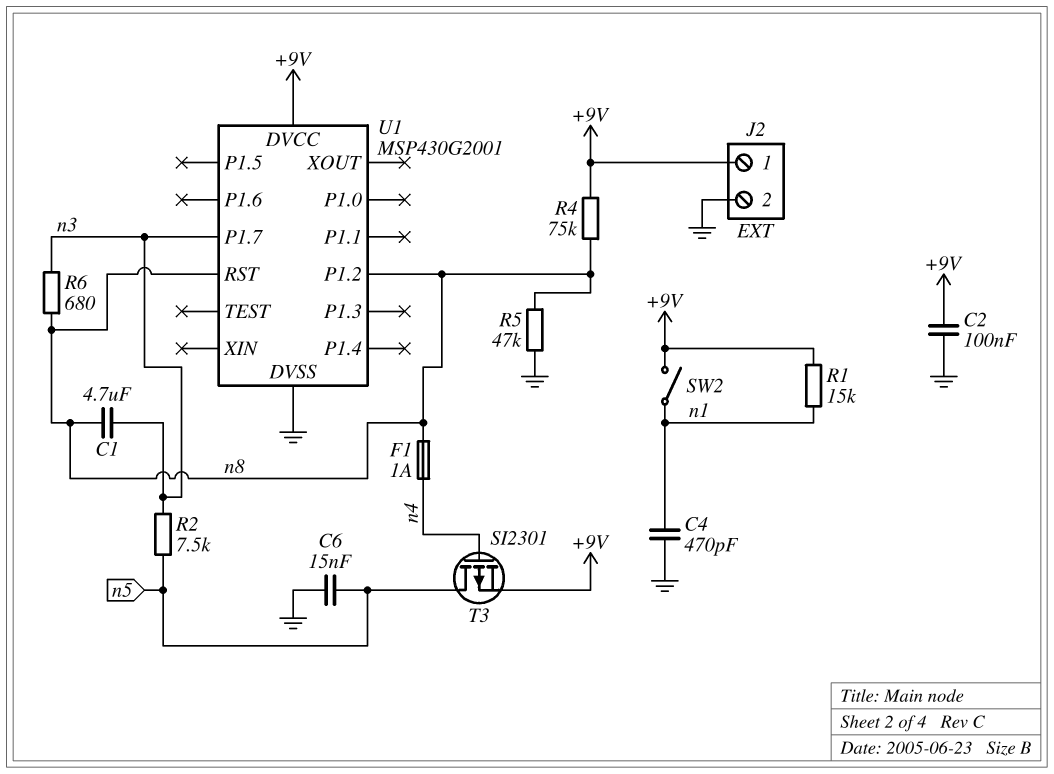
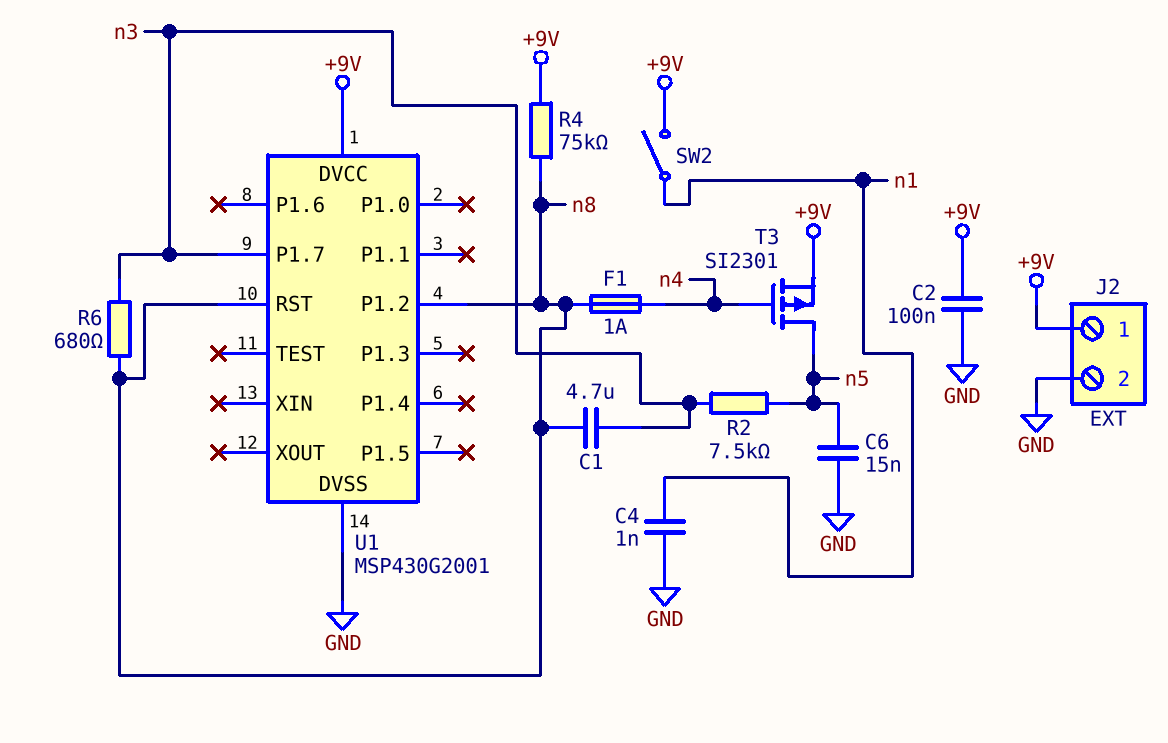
C4: 470pF (GND, n1) -> 1nF (GND, n1)
R1: 15k (+9V, n1) -> none
R5: 47k (GND, n8) -> none

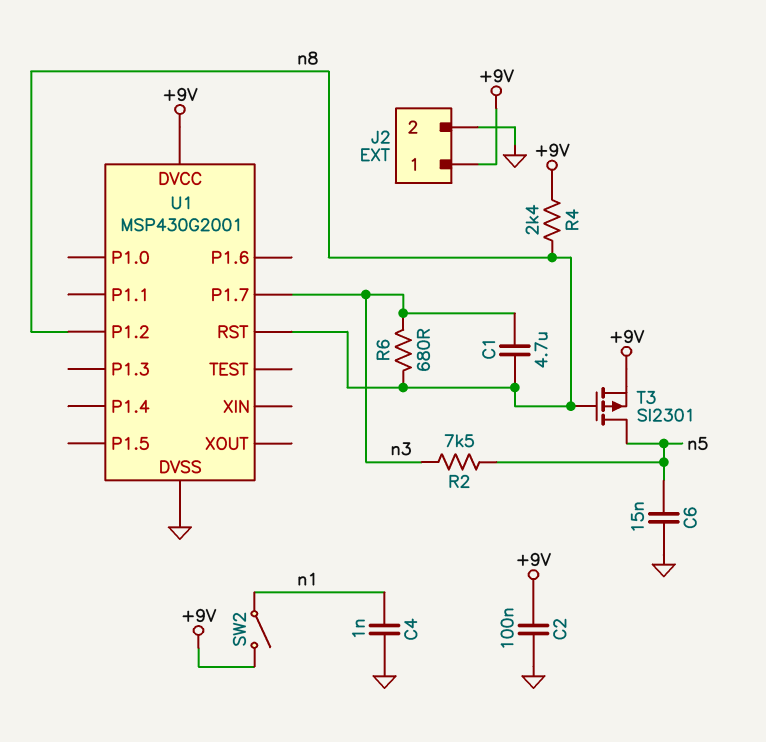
F1: 1A (n4, n8) -> none
R4: 75k (+9V, n8) -> 2.4k (+9V, n8)
T3: PMOS SI2301 (G n4, D n5, S +9V) -> PMOS SI2301 (G n8, D n5, S +9V)

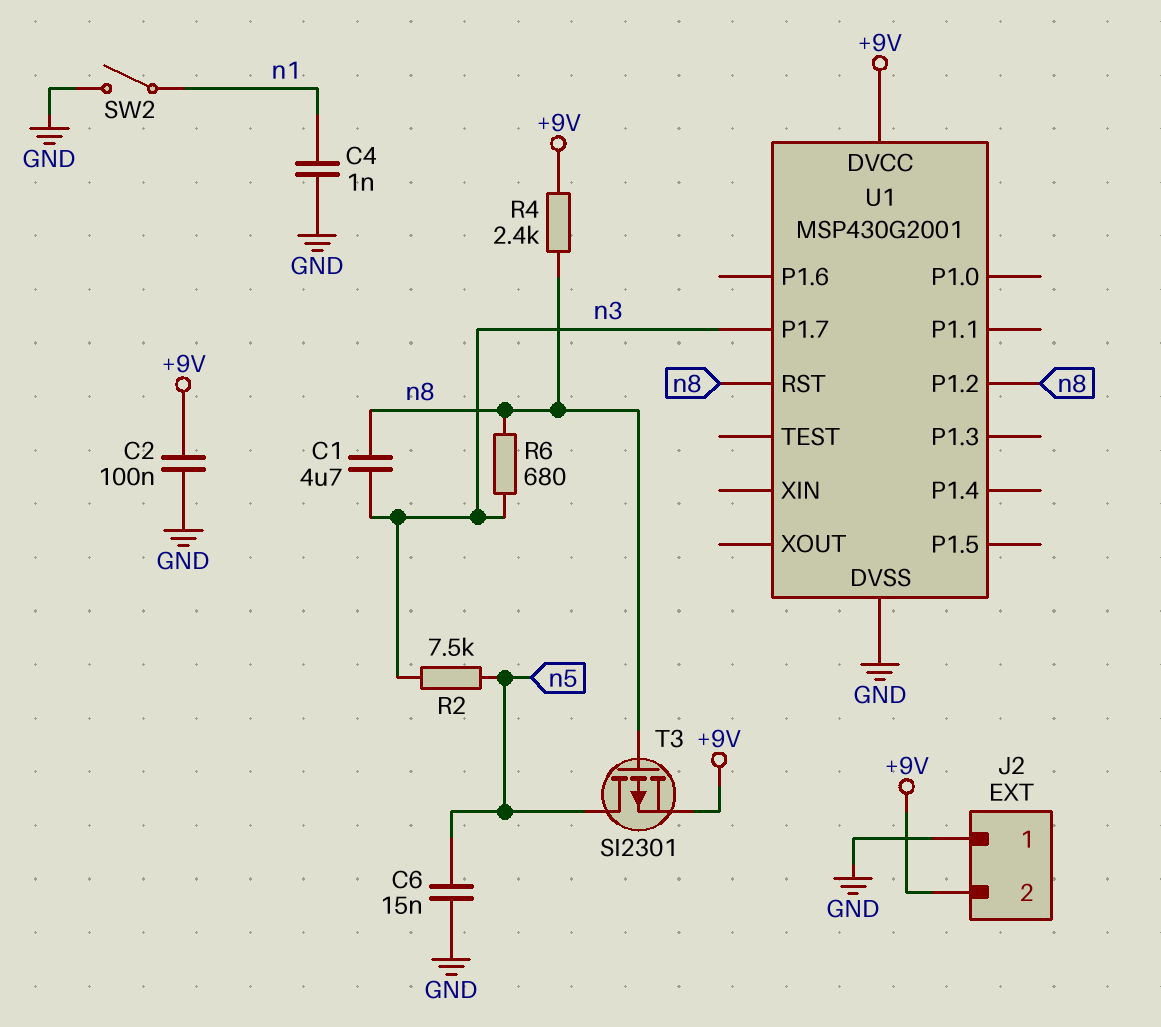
J2 pin 1: +9V -> GND
J2 pin 2: GND -> +9V
SW2: switch (+9V, n1) -> switch (GND, n1)

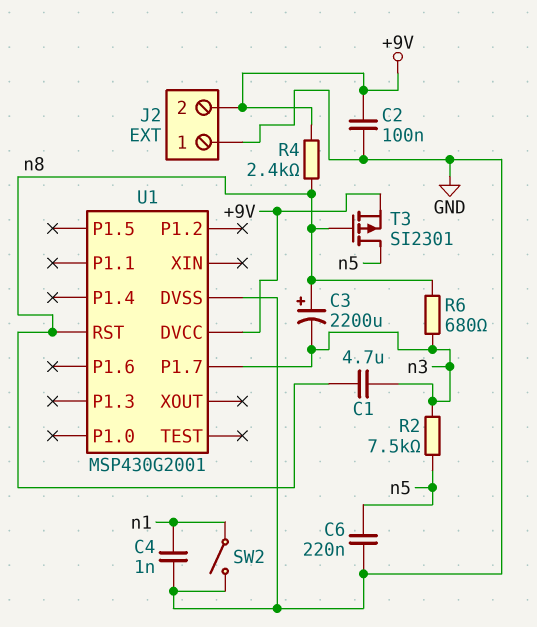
C3: none -> 2200uF (plus n8, minus n3)
C6: 15nF (GND, n5) -> 220nF (GND, n5)
U1 pin P1.2: n8 -> none

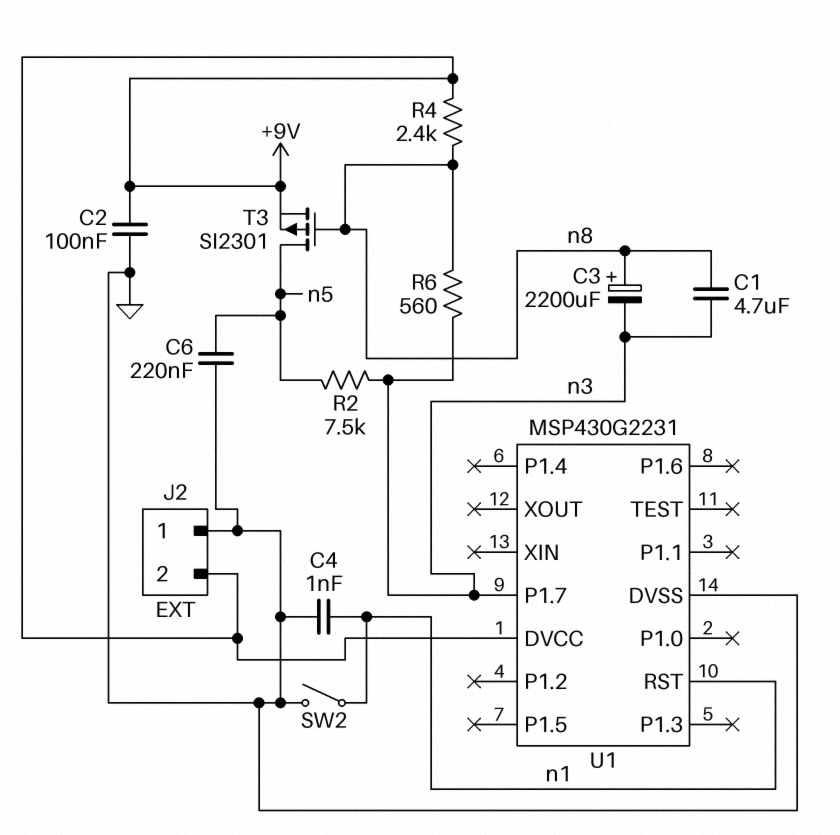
R6: 680 (n3, n8) -> 560 (n3, n8)
U1: MSP430G2001 -> MSP430G2231
U1 pin RST: n8 -> n1

